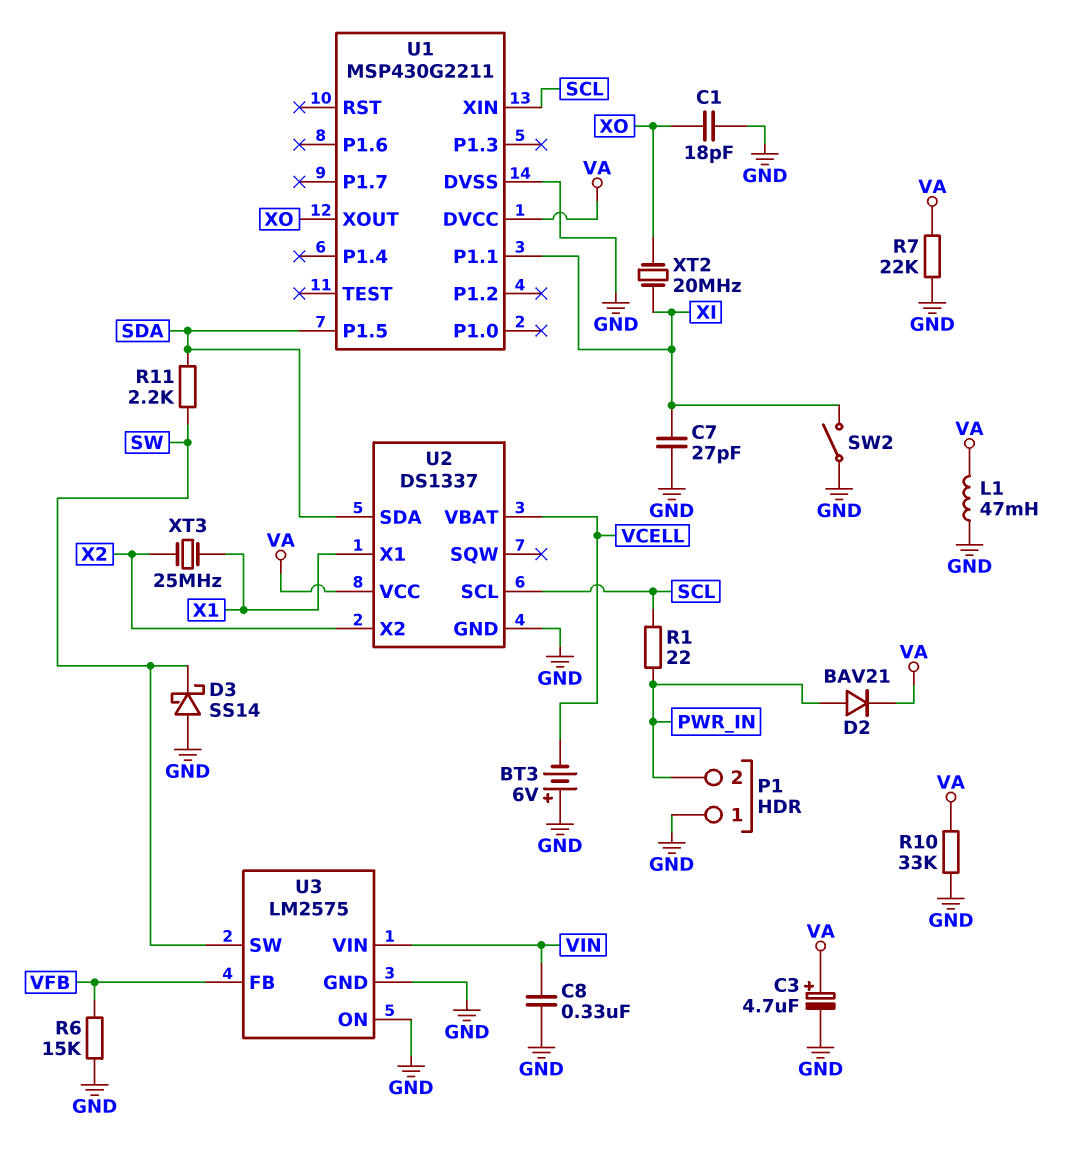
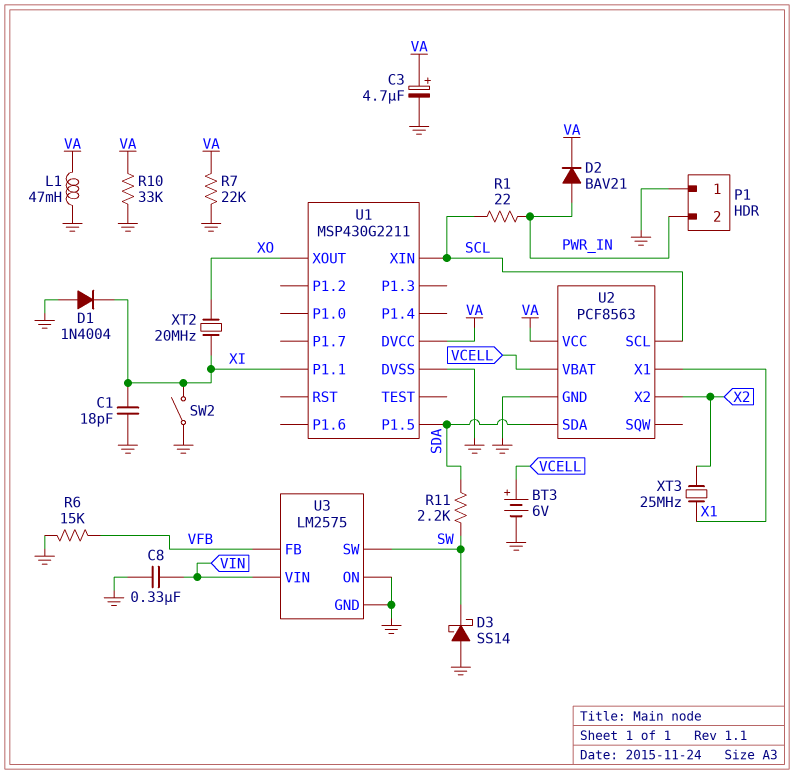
BT3: 6V (plus GND, minus VCELL) -> 6V (plus VCELL, minus GND)
C1: 18pF (GND, XO) -> 18pF (GND, XI)
C7: 27pF (GND, XI) -> none
D1: none -> diode 1N4004 (A GND, K XI)
U2: DS1337 -> PCF8563

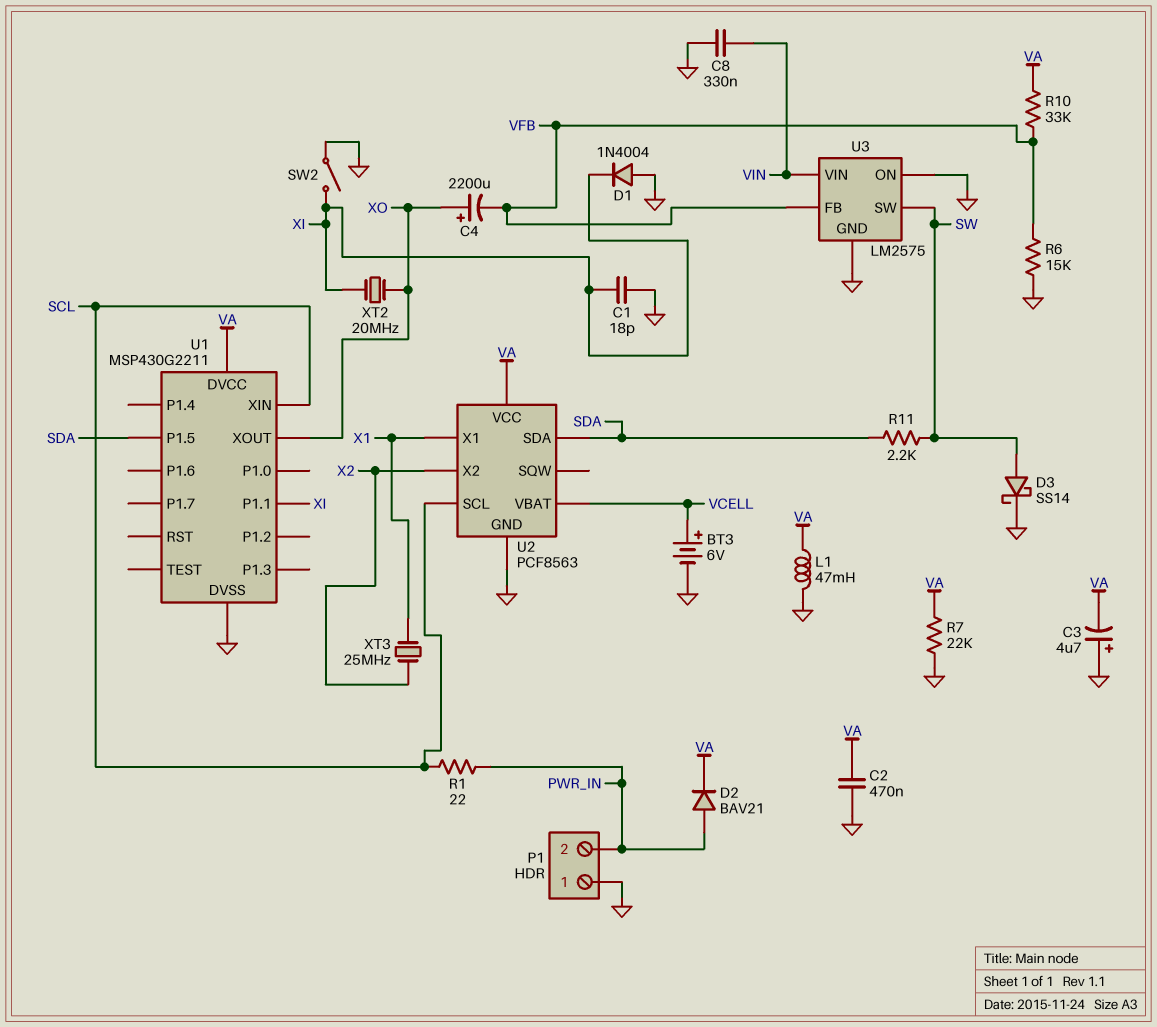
C2: none -> 470nF (GND, VA)
C3: 4.7uF (plus VA, minus GND) -> 4.7uF (plus GND, minus VA)
C4: none -> 2200uF (plus XO, minus VFB)
D3: schottky SS14 (A GND, K SW) -> schottky SS14 (A SW, K GND)
R10: 33k (GND, VA) -> 33k (VA, VFB)

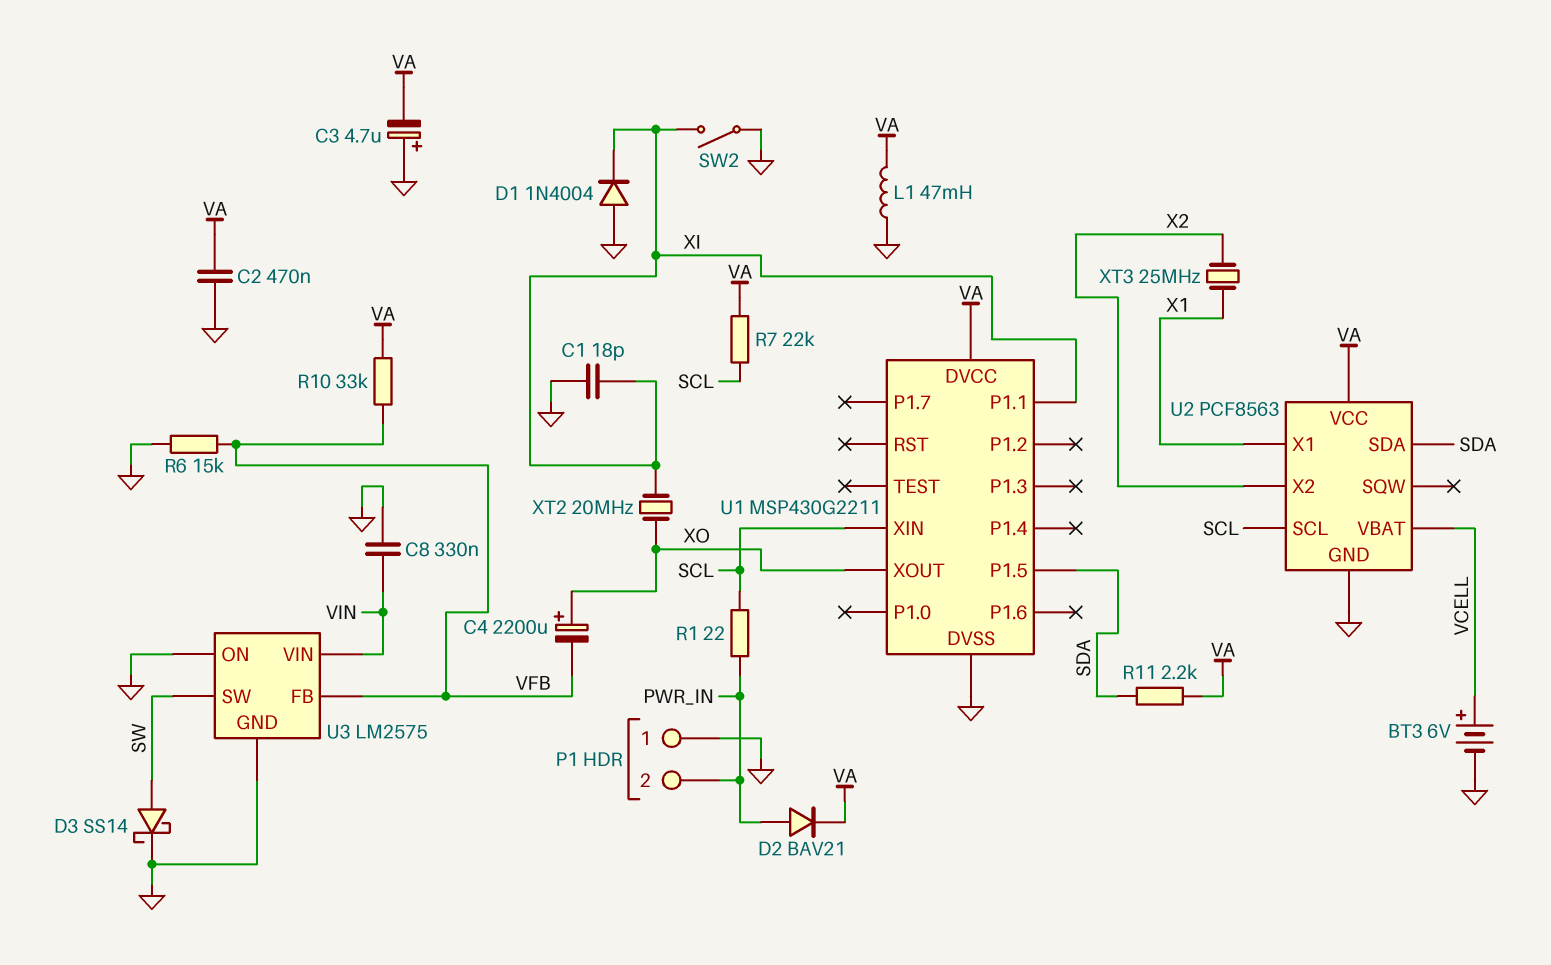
R7: 22k (GND, VA) -> 22k (SCL, VA)
R11: 2.2k (SDA, SW) -> 2.2k (SDA, VA)

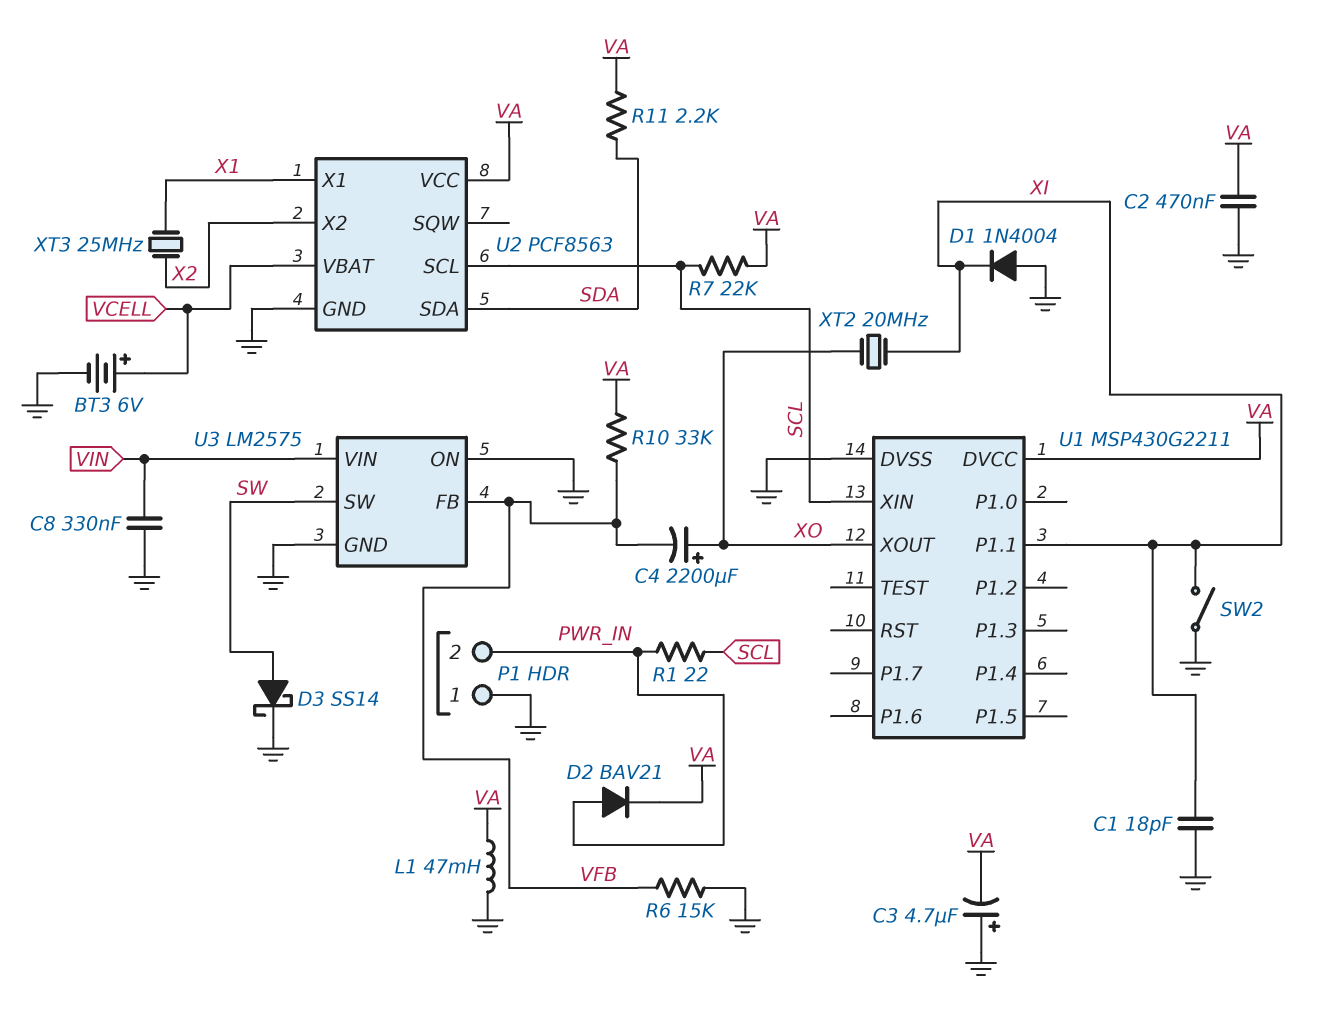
U1 pin P1.5: SDA -> none

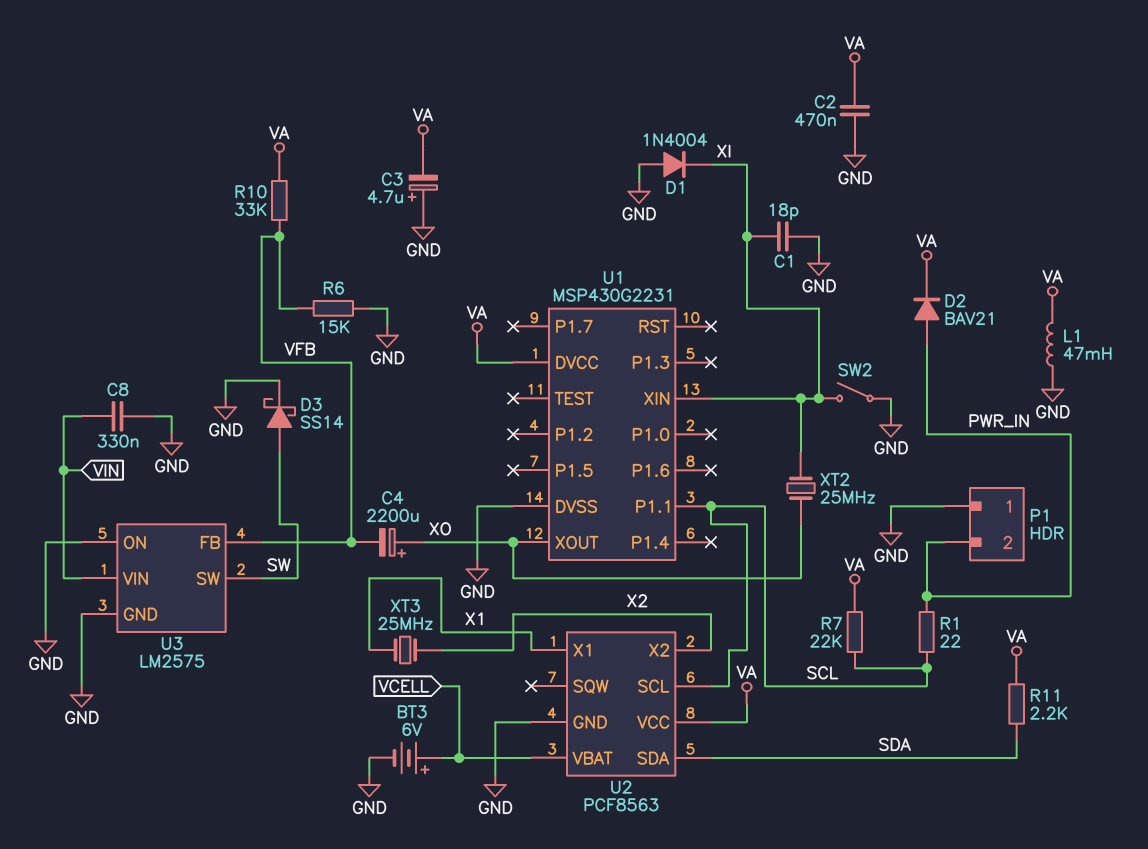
U1: MSP430G2211 -> MSP430G2231
U1 pin P1.1: XI -> SCL
U1 pin XIN: SCL -> XI
XT2: 20MHz (XI, XO) -> 25MHz (XI, XO)

